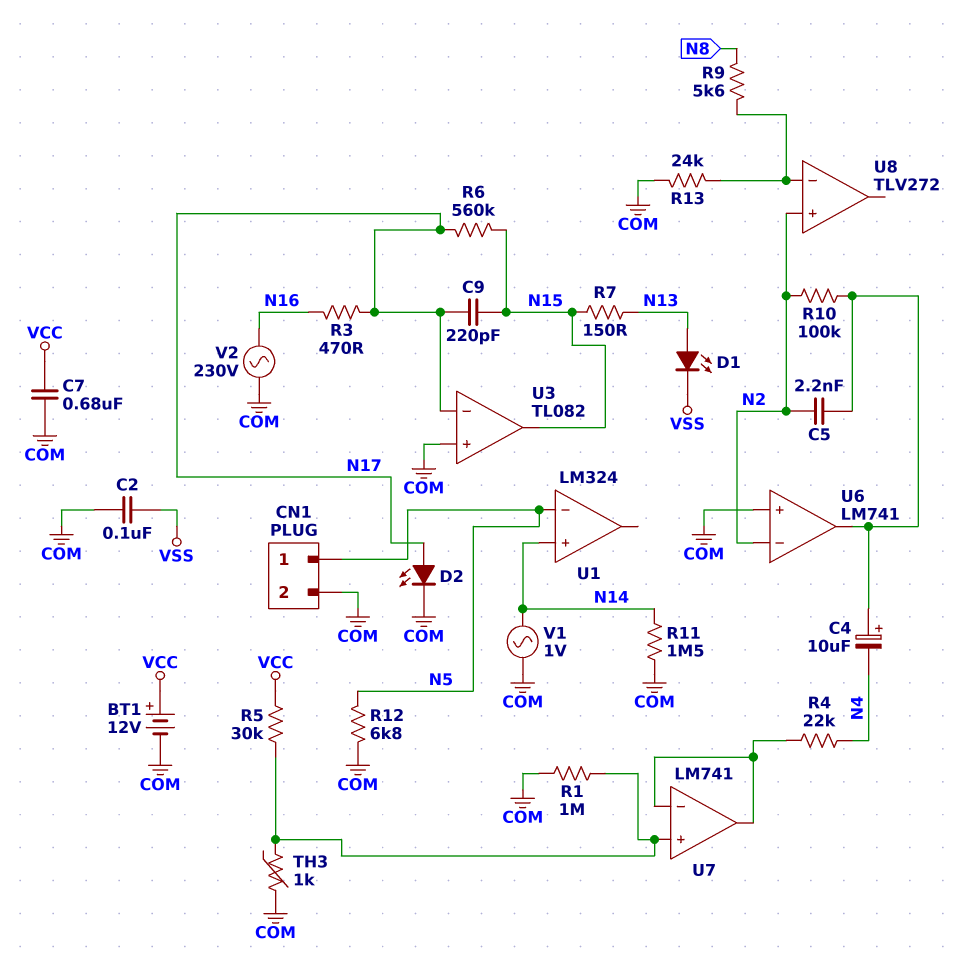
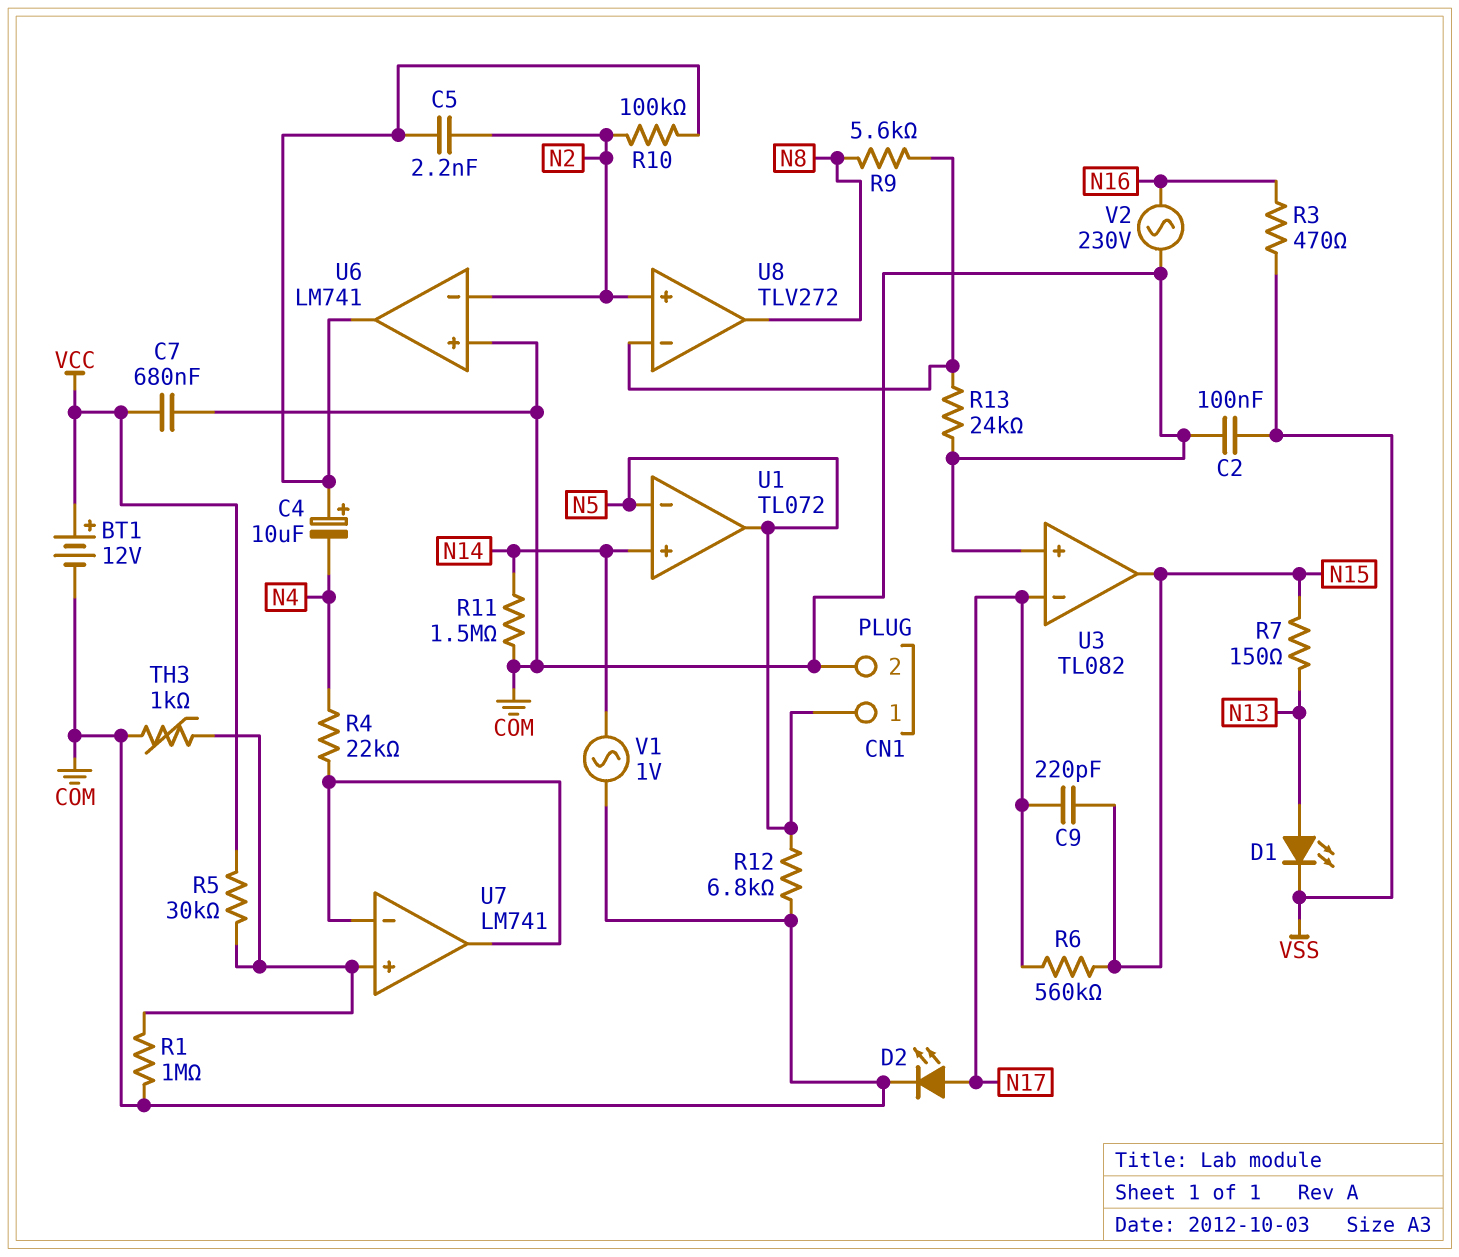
R3: 470 (N16, N17) -> 470 (N16, VSS)
U1: LM324 -> TL072
U1 pin out: none -> N5
U8 pin out: none -> N8

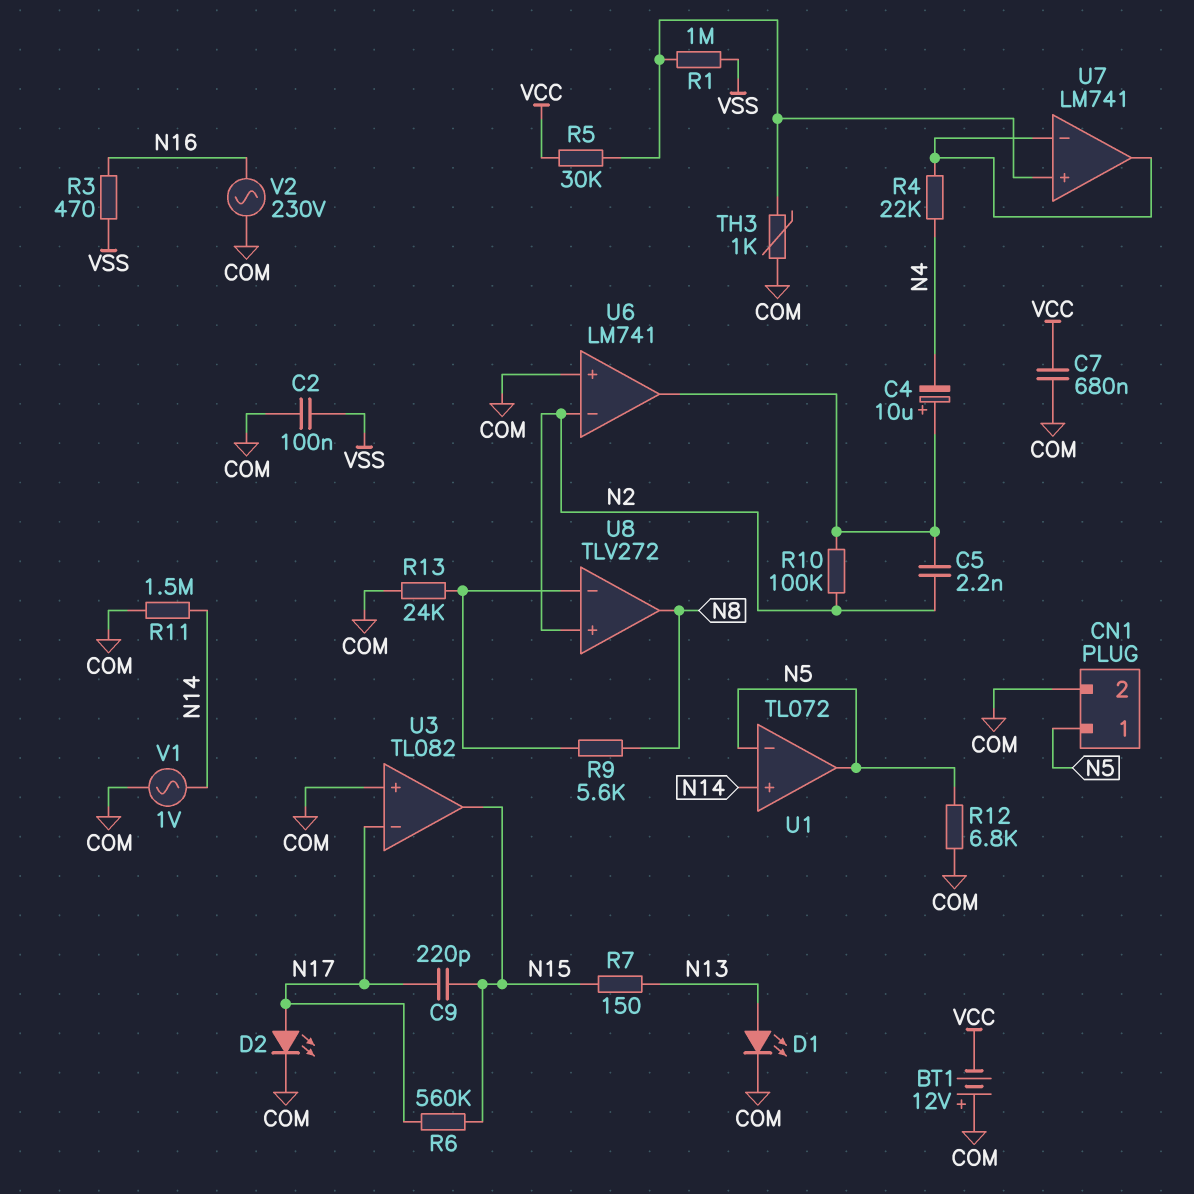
BT1: 12V (plus VCC, minus COM) -> 12V (plus COM, minus VCC)
D1: LED (A N13, K VSS) -> LED (A N13, K COM)
R1: 1M (COM, U7/in+) -> 1M (U7/in+, VSS)

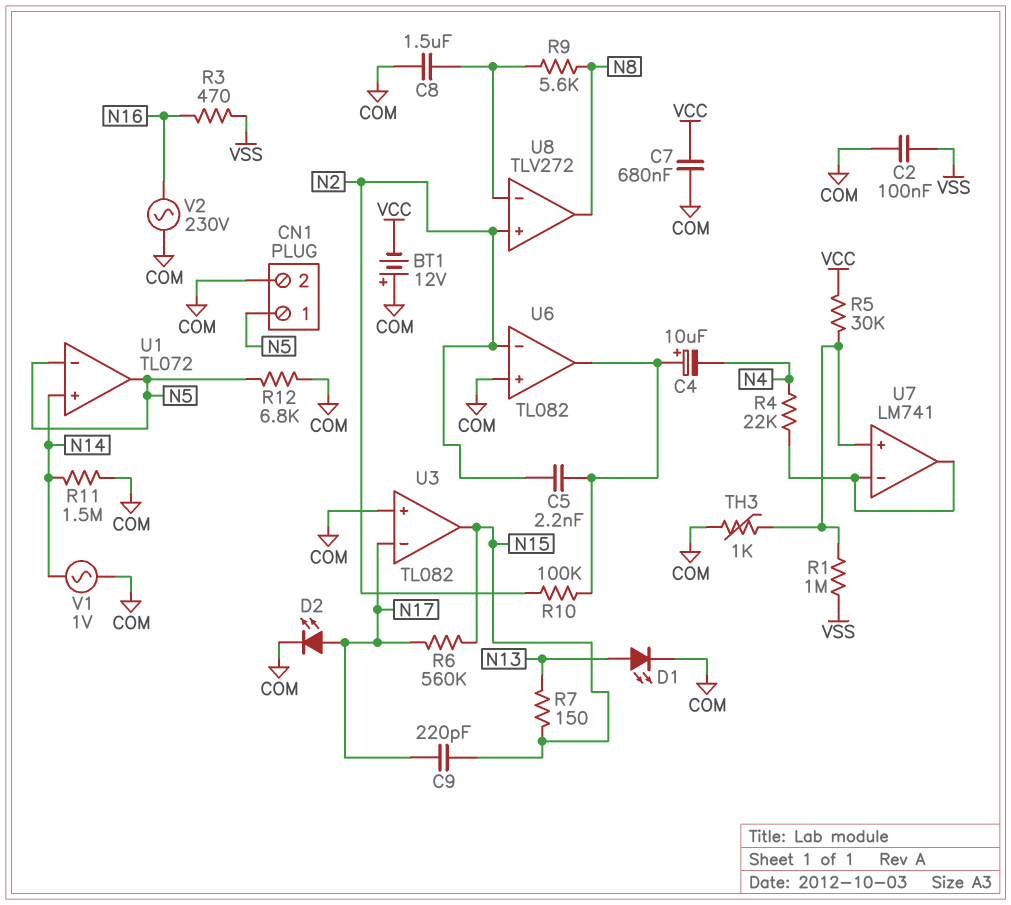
C8: none -> 1.5uF (COM, U8/in-)
R13: 24k (COM, U8/in-) -> none
U6: LM741 -> TL082

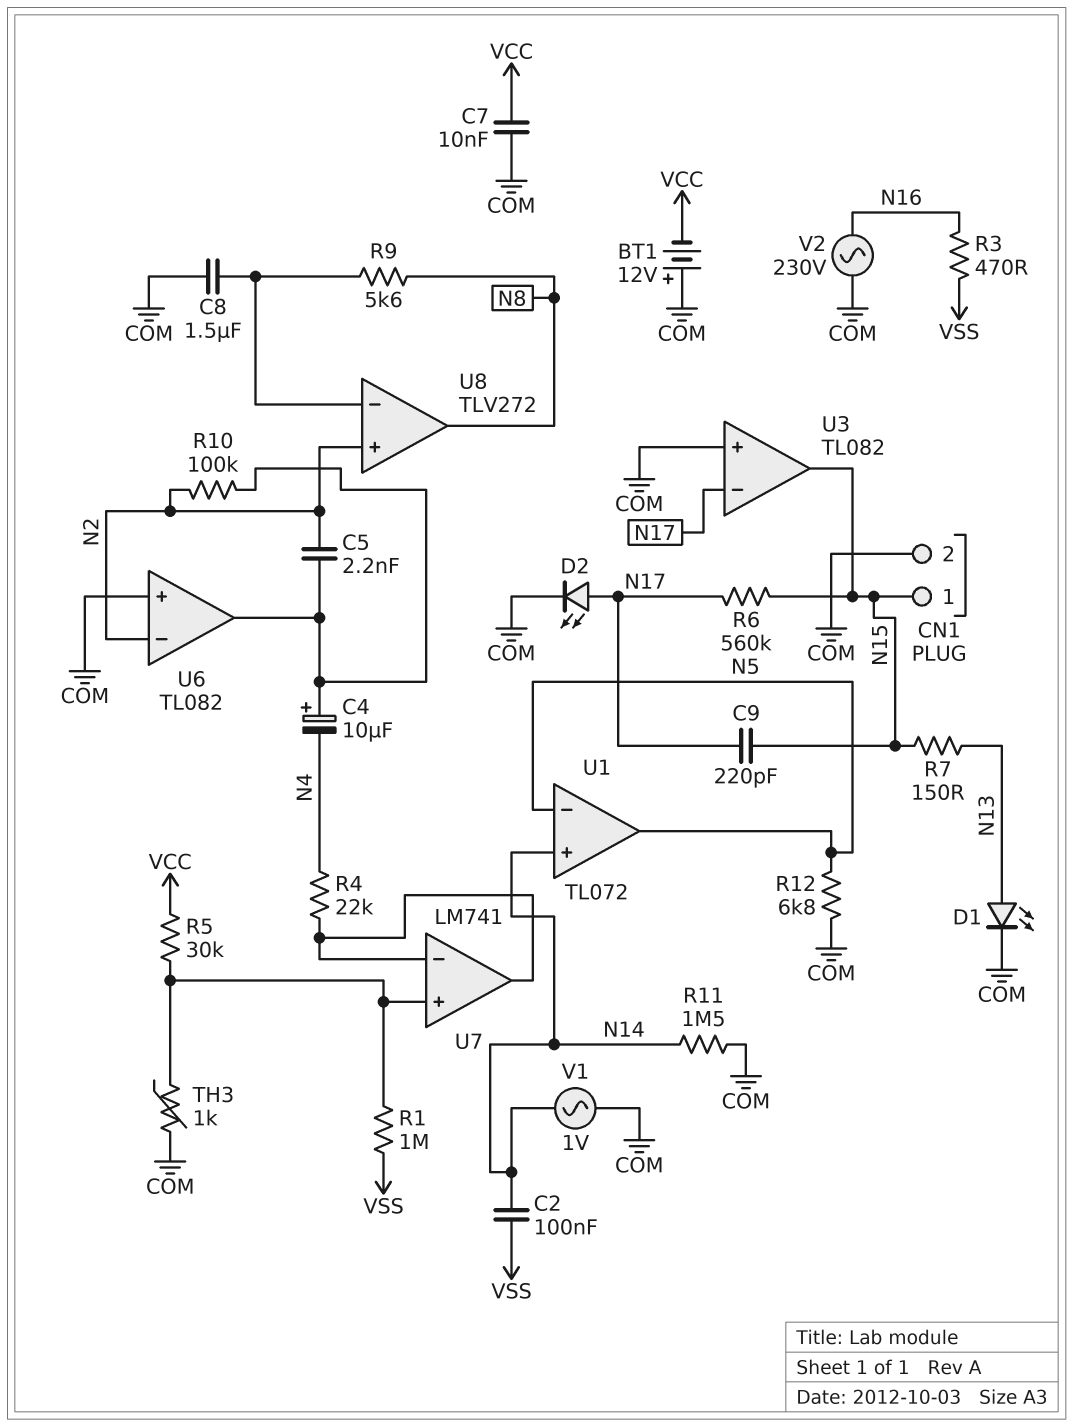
C2: 100nF (COM, VSS) -> 100nF (N14, VSS)
C7: 680nF (COM, VCC) -> 10nF (COM, VCC)
CN1 pin 1: N5 -> N15

